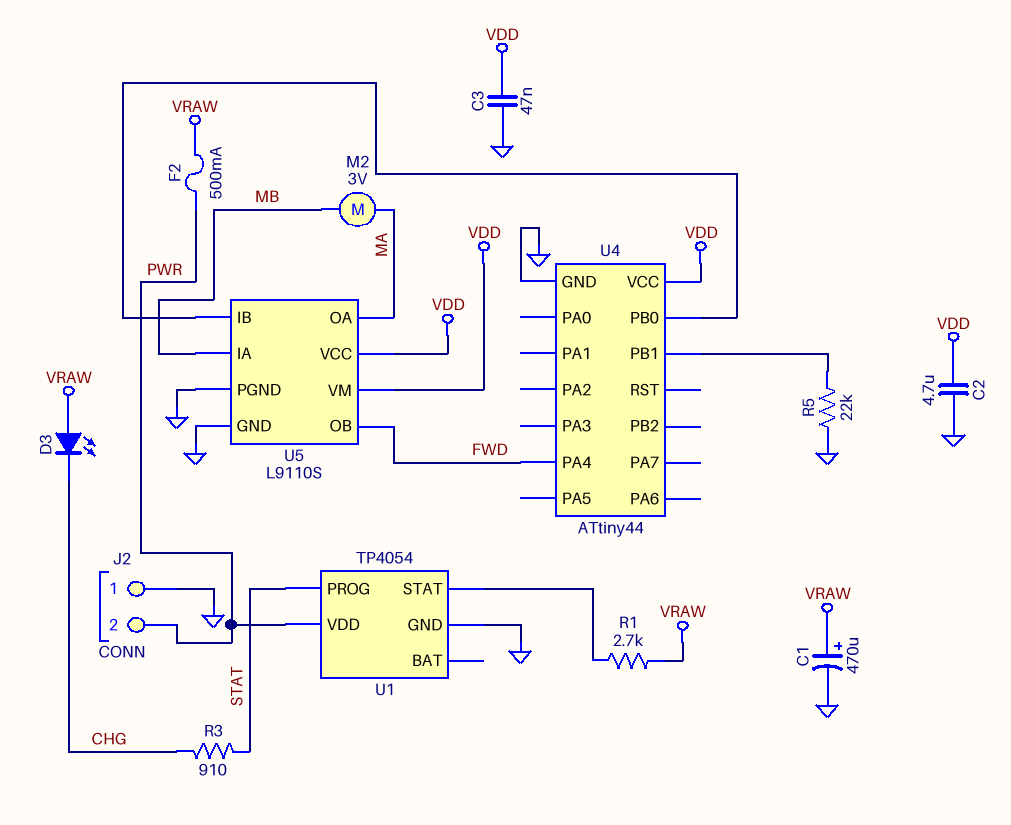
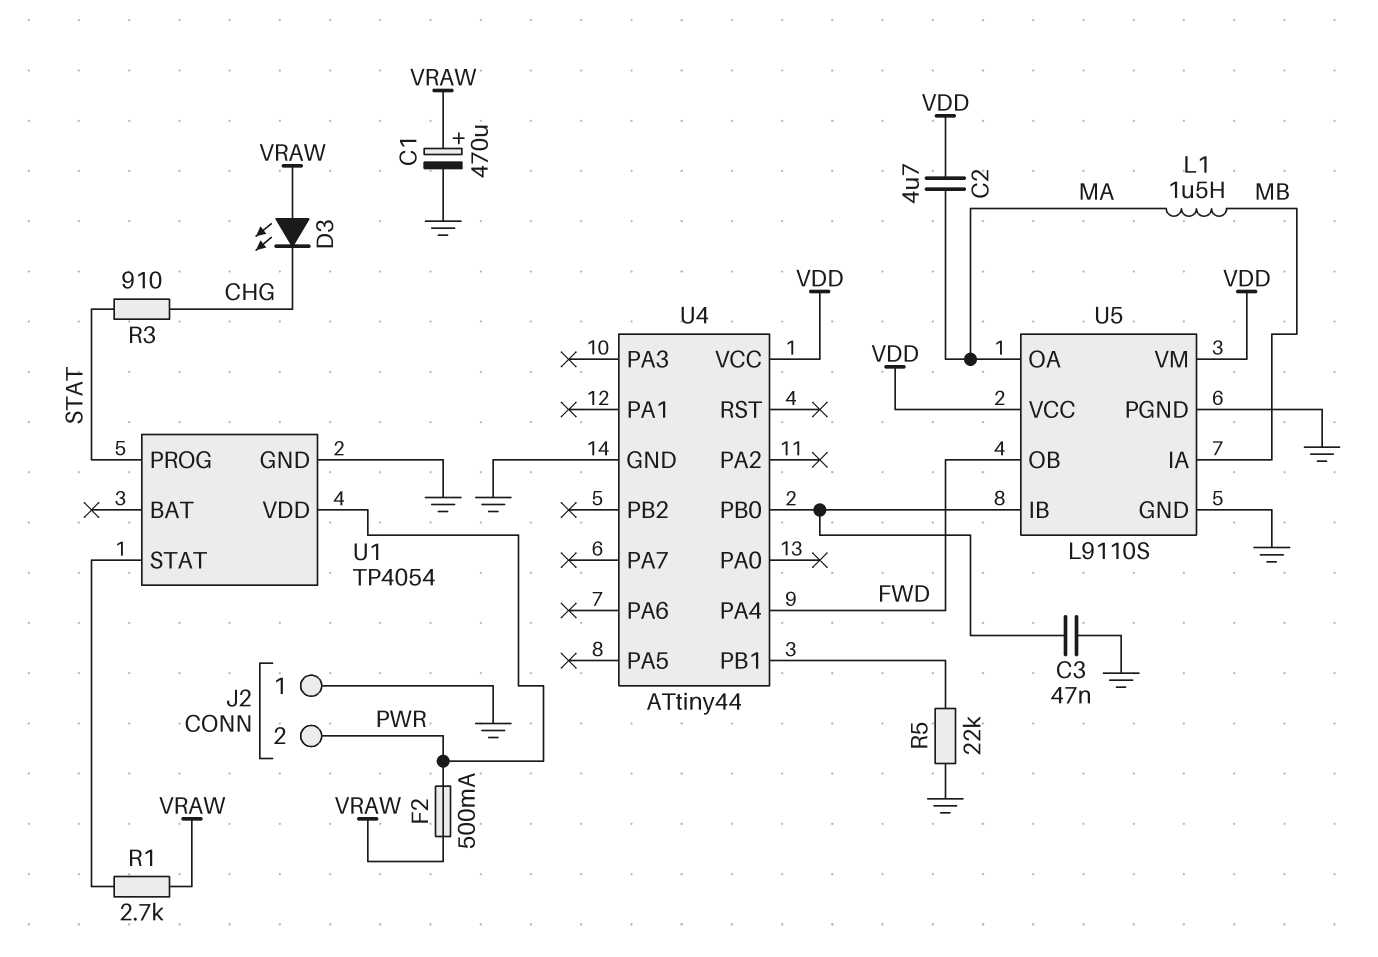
C2: 4.7uF (GND, VDD) -> 4.7uF (MA, VDD)
C3: 47nF (GND, VDD) -> 47nF (GND, U4/PB0)
L1: none -> 1.5uH (MA, MB)
M2: motor 3V (MA, MB) -> none

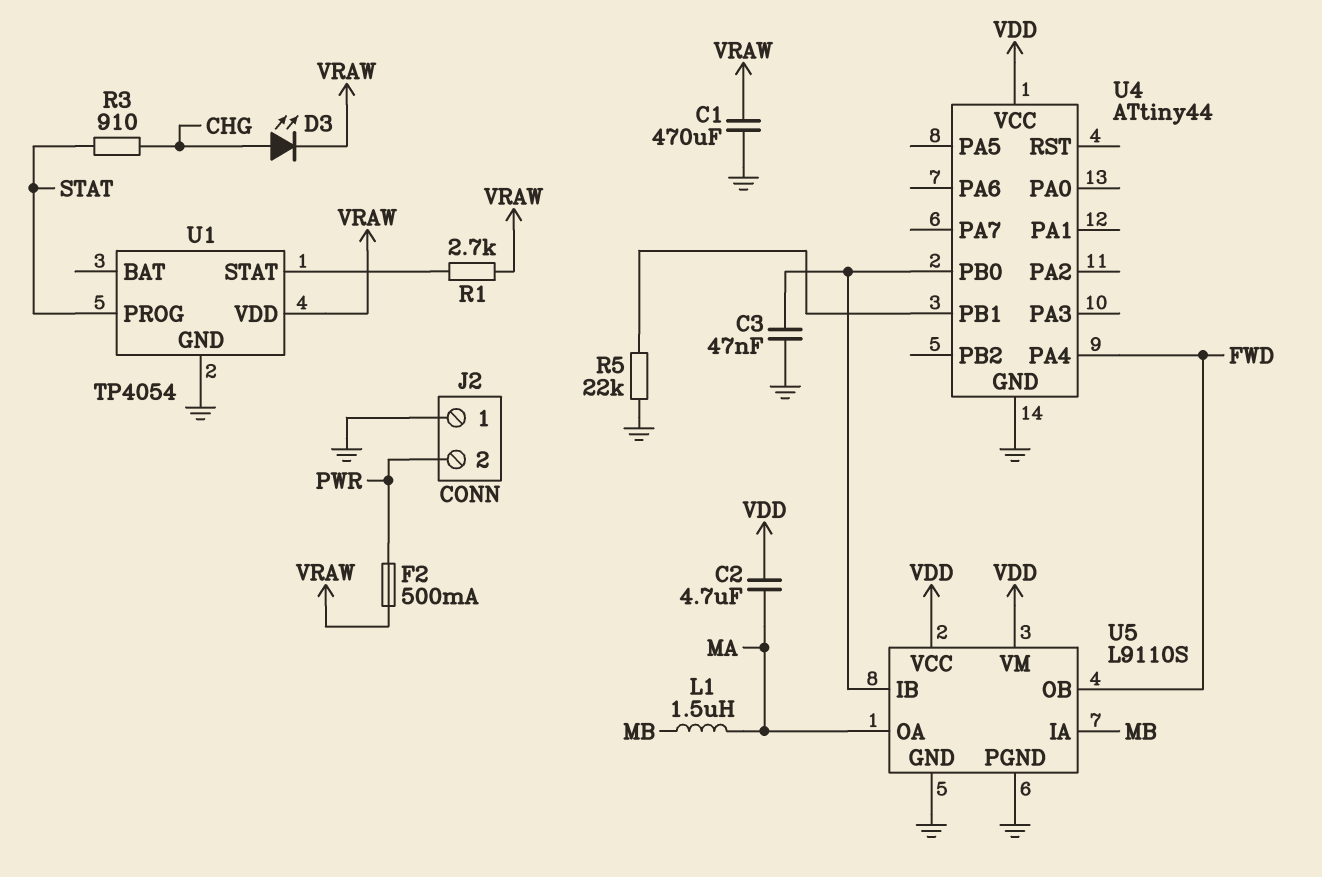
C1: 470uF (plus VRAW, minus GND) -> 470uF (GND, VRAW)
D3: LED (A VRAW, K CHG) -> LED (A CHG, K VRAW)
U1 pin VDD: PWR -> VRAW

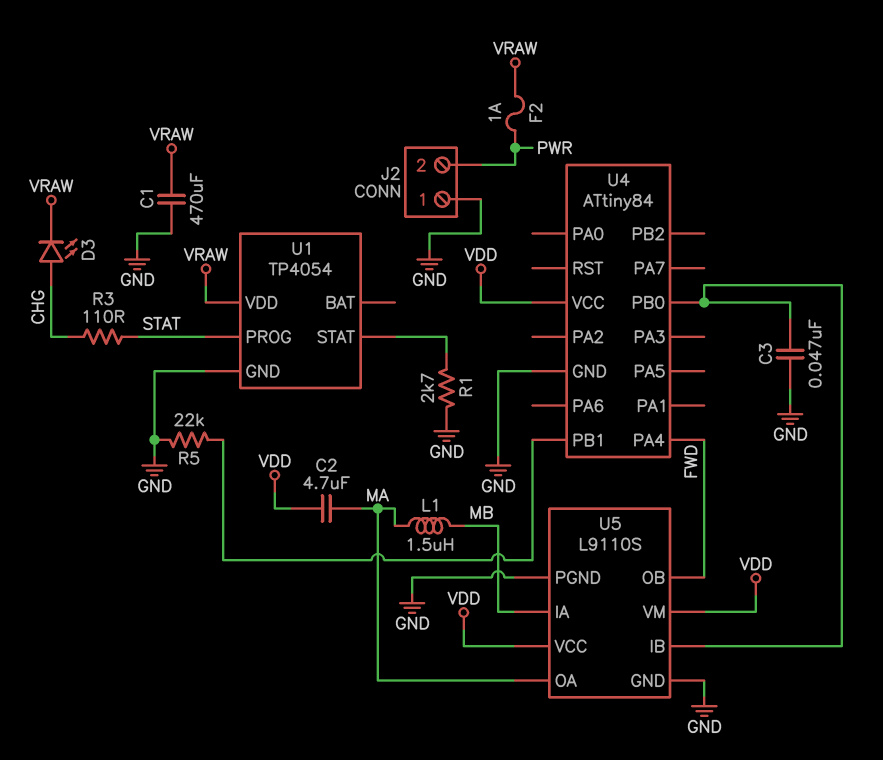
F2: 500mA (PWR, VRAW) -> 1A (PWR, VRAW)
R1: 2.7k (U1/STAT, VRAW) -> 2.7k (GND, U1/STAT)
R3: 910 (CHG, STAT) -> 110 (CHG, STAT)
U4: ATtiny44 -> ATtiny84

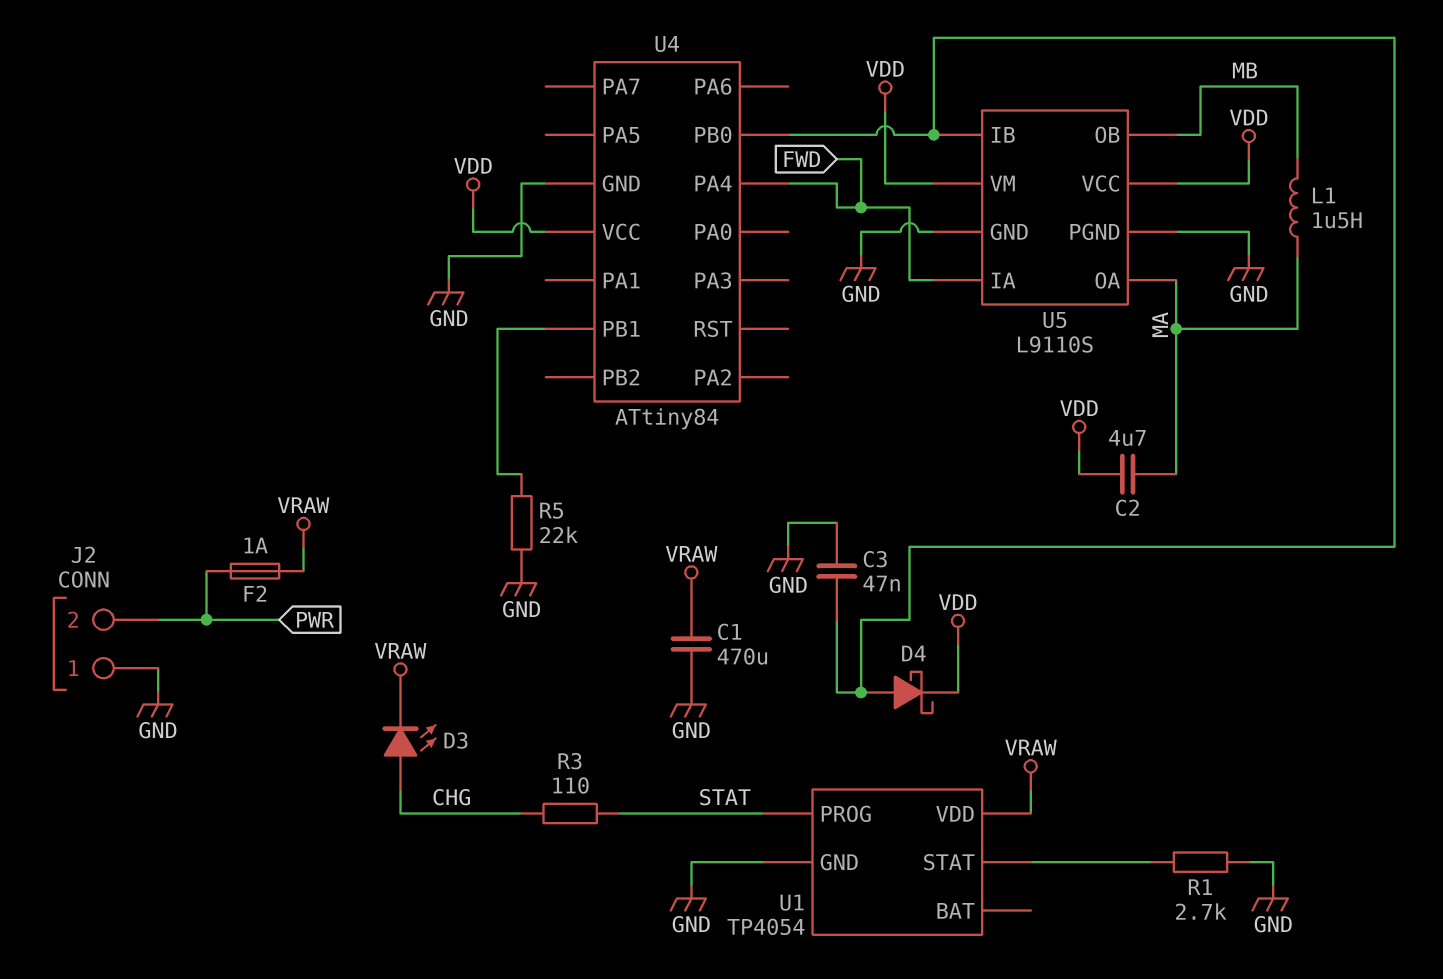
D4: none -> schottky (A U4/PB0, K VDD)
U5 pin IA: MB -> FWD
U5 pin OB: FWD -> MB

